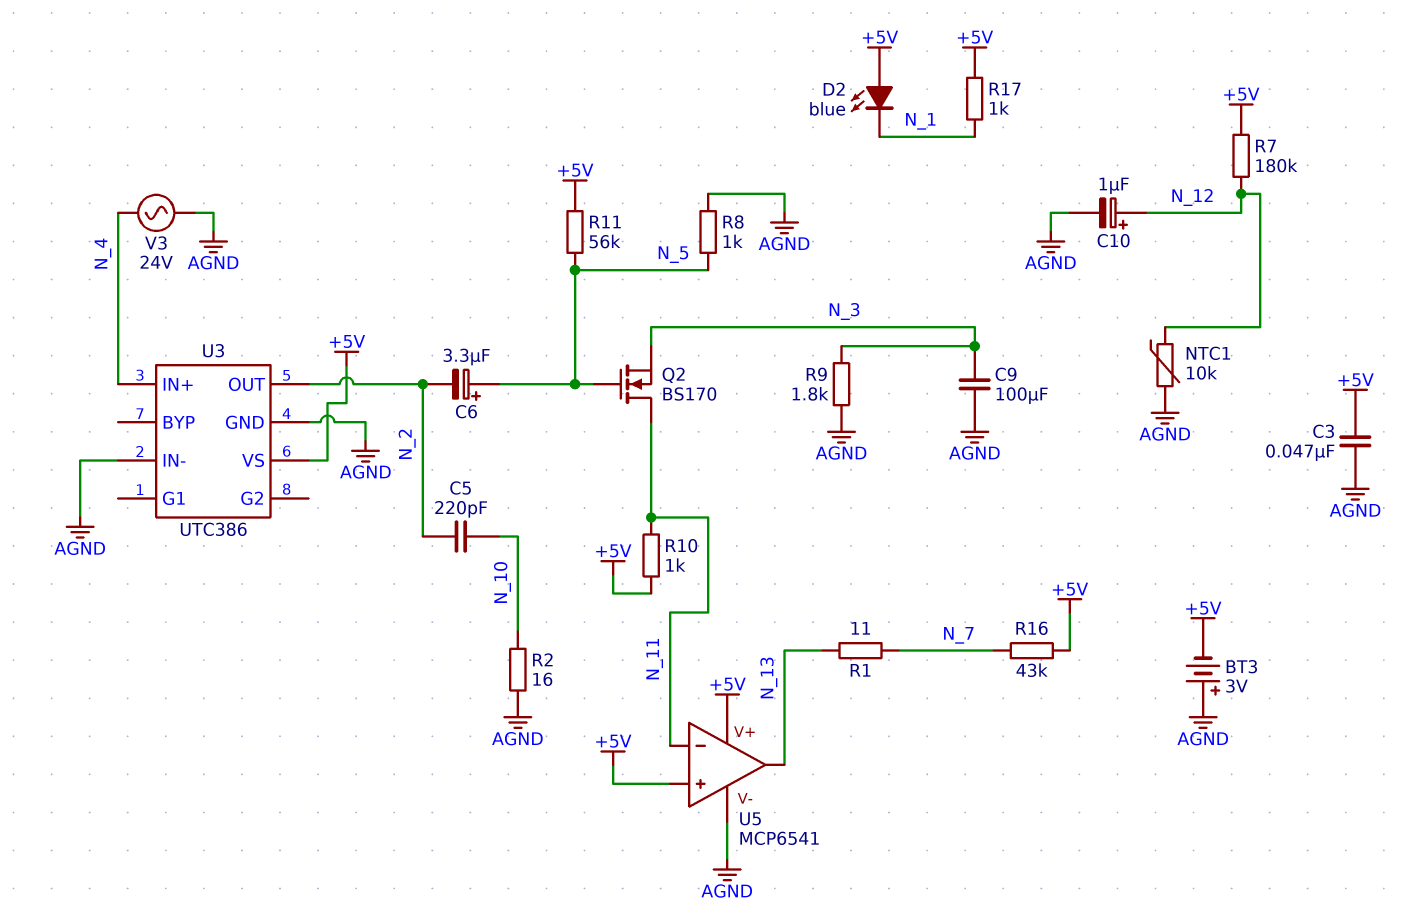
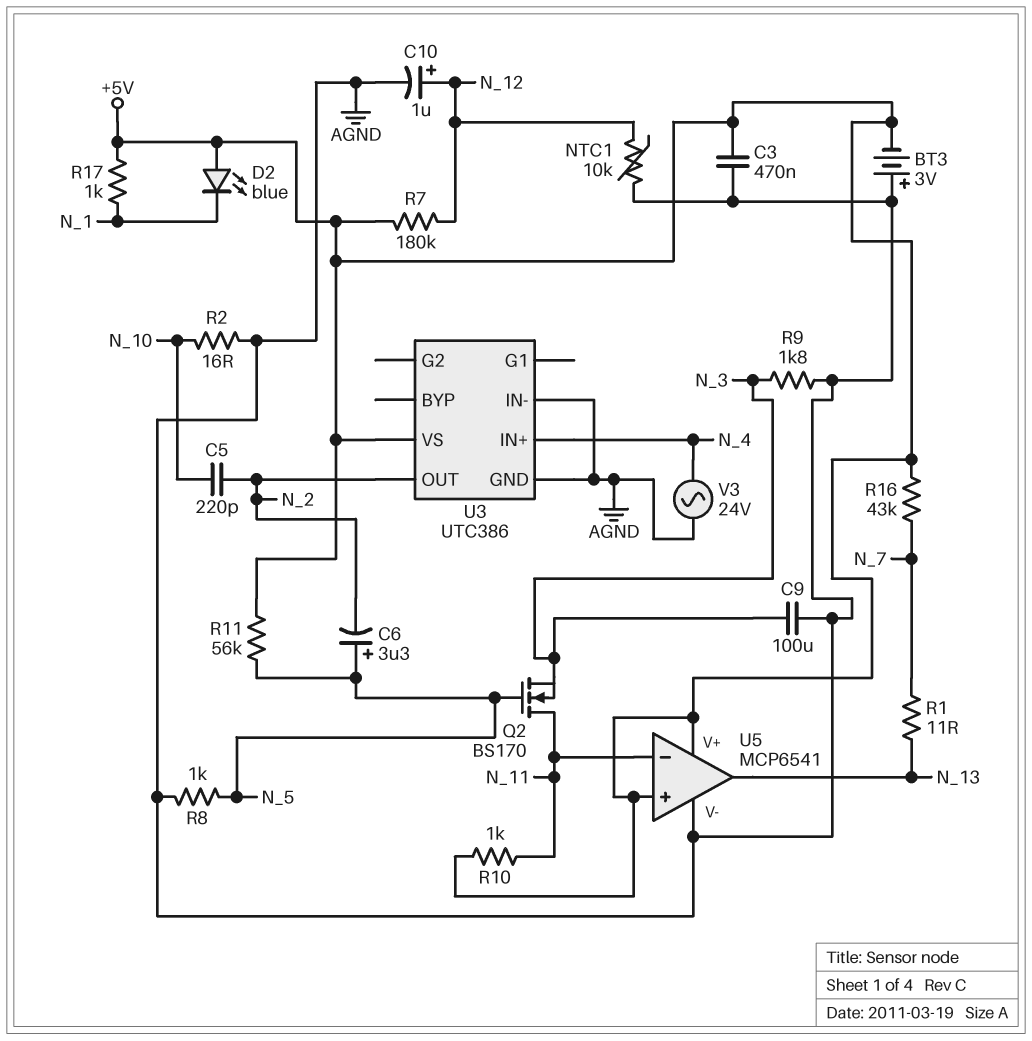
C3: 47nF (+5V, AGND) -> 470nF (+5V, AGND)

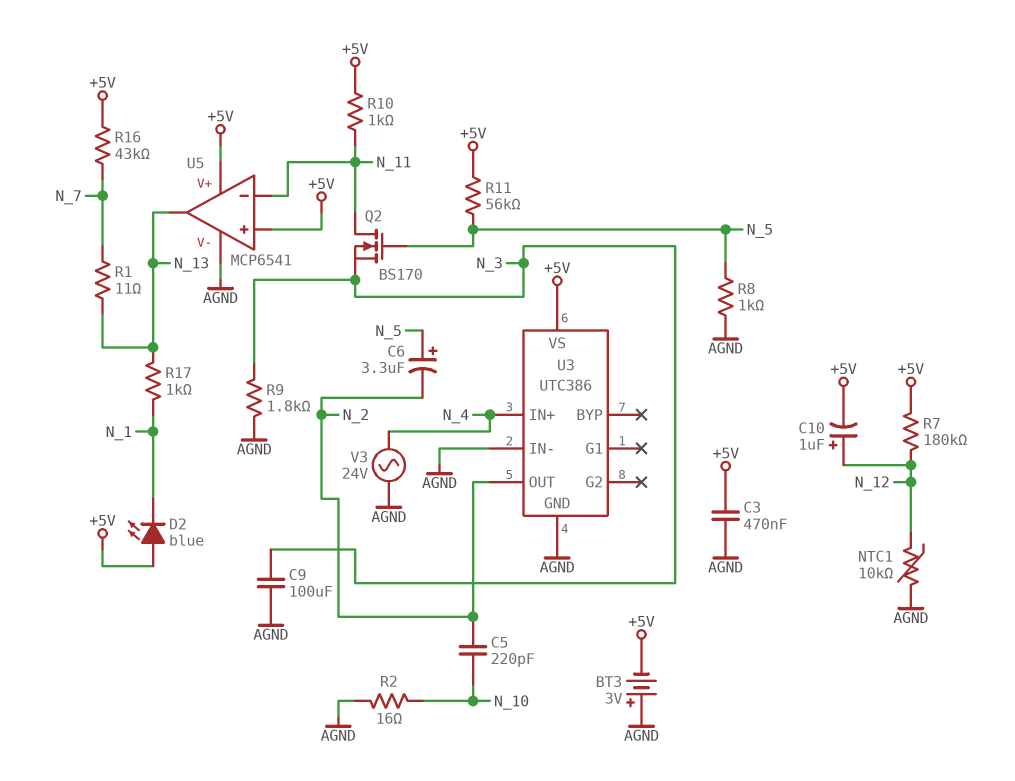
C10: 1uF (plus N_12, minus AGND) -> 1uF (plus N_12, minus +5V)
R17: 1k (+5V, N_1) -> 1k (N_1, N_13)

